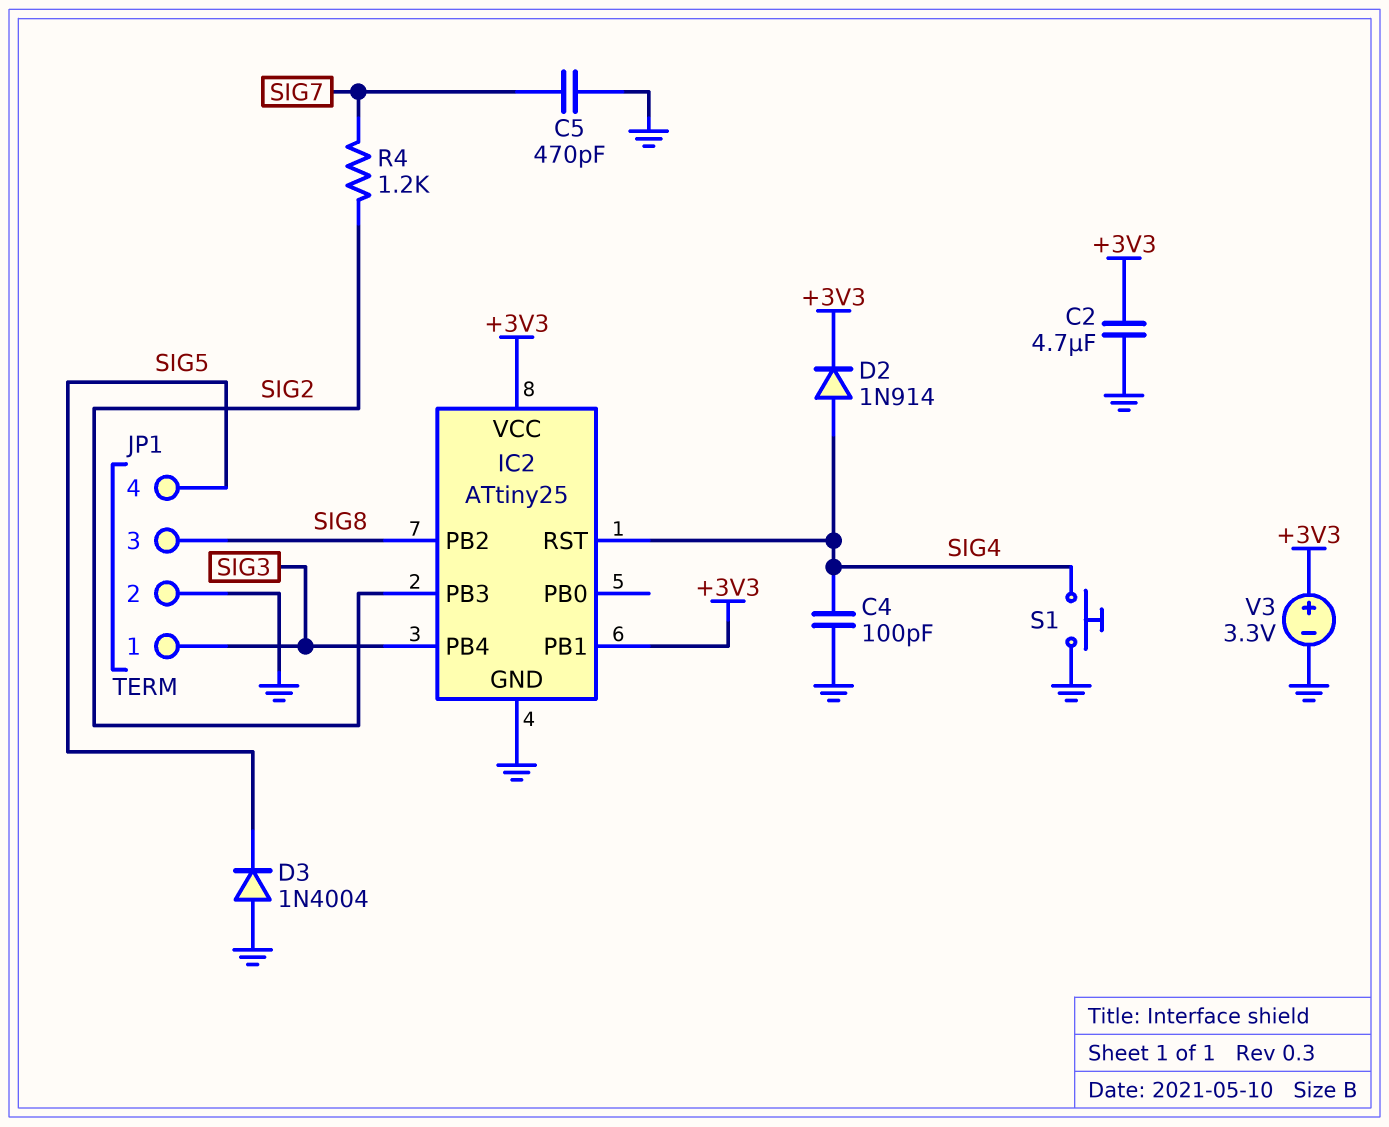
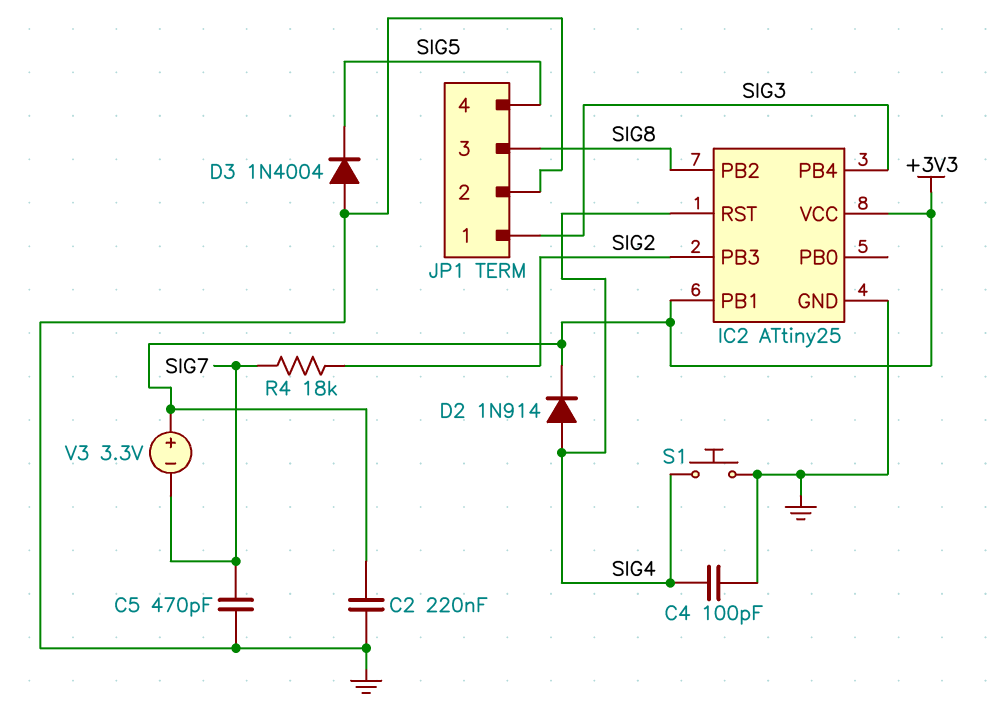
C2: 4.7uF (+3V3, GND) -> 220nF (+3V3, GND)
R4: 1.2k (SIG2, SIG7) -> 18k (SIG2, SIG7)
V3: 3.3V (plus +3V3, minus GND) -> 3.3V (plus +3V3, minus SIG7)

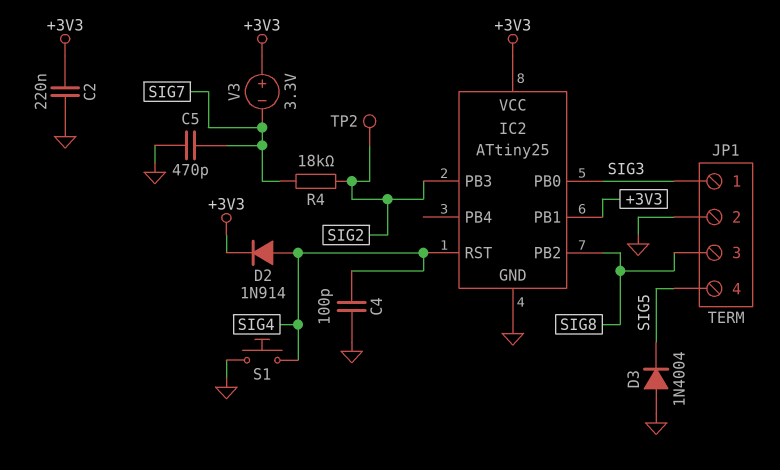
IC2 pin PB0: none -> SIG3
IC2 pin PB4: SIG3 -> none
TP2: none -> test point (SIG2)

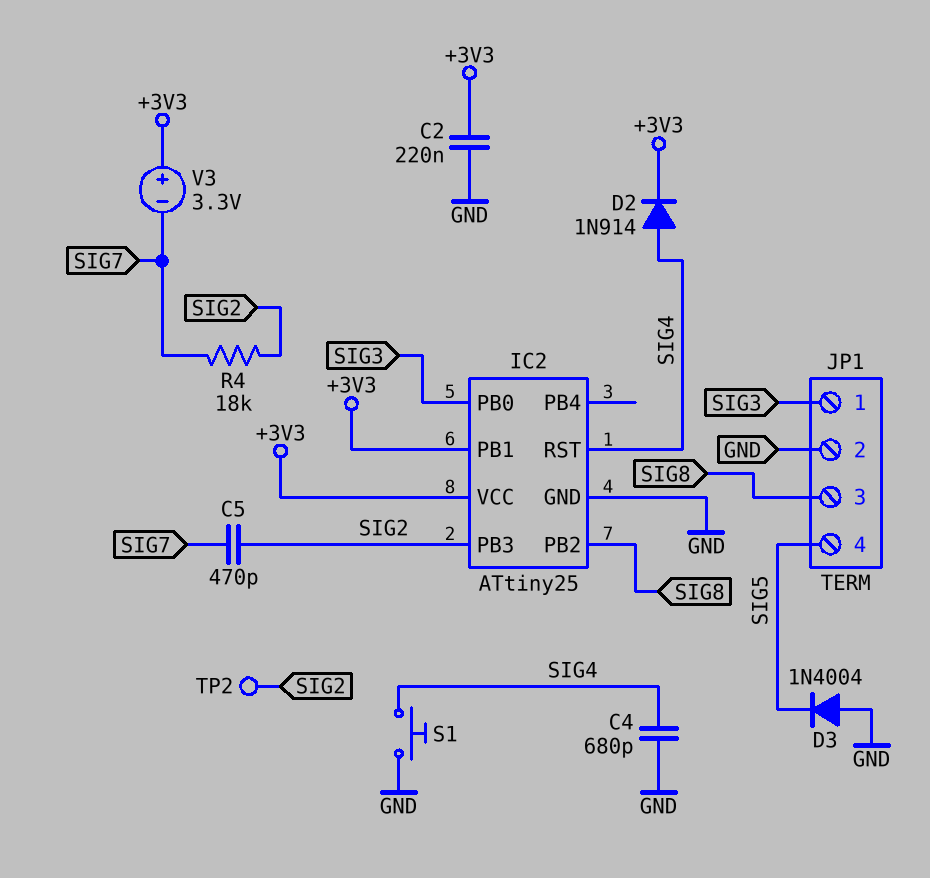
C4: 100pF (GND, SIG4) -> 680pF (GND, SIG4)
C5: 470pF (GND, SIG7) -> 470pF (SIG2, SIG7)

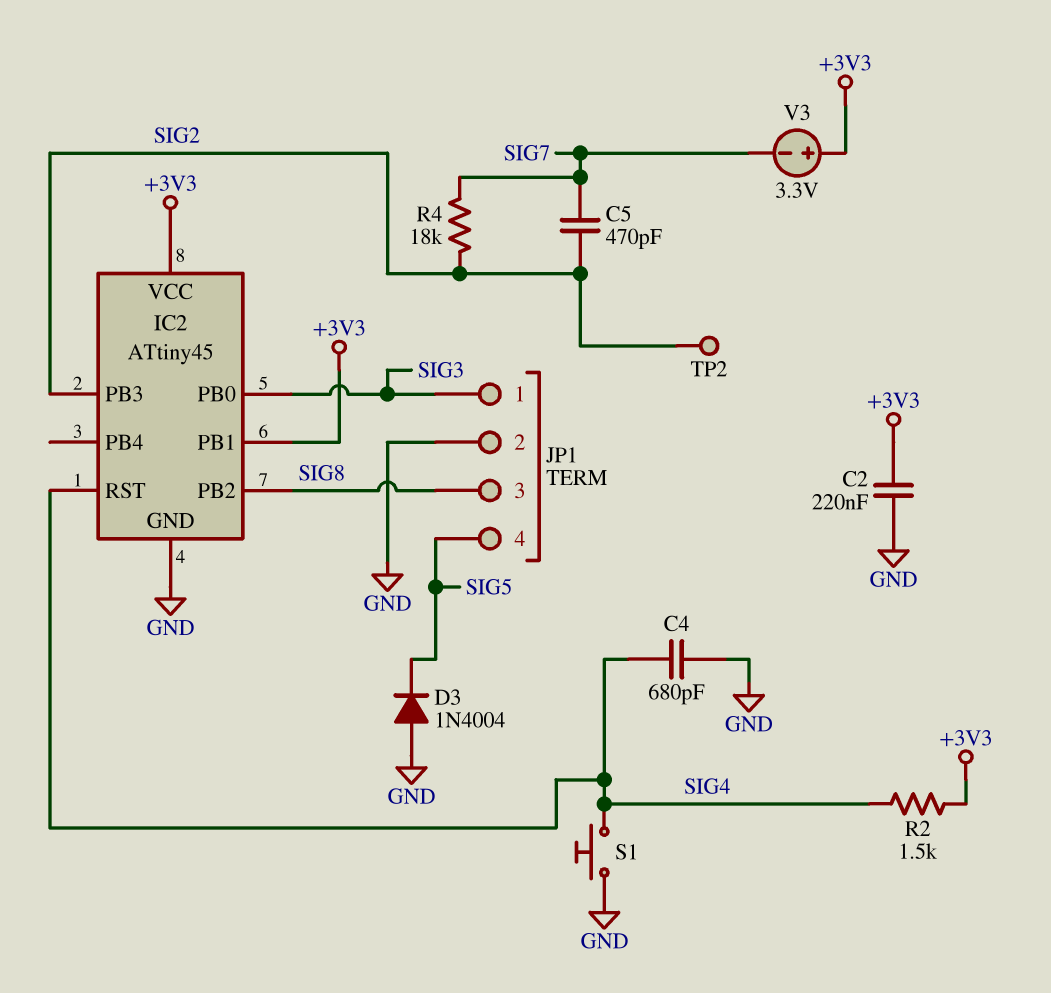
D2: diode 1N914 (A SIG4, K +3V3) -> none
IC2: ATtiny25 -> ATtiny45
R2: none -> 1.5k (+3V3, SIG4)

